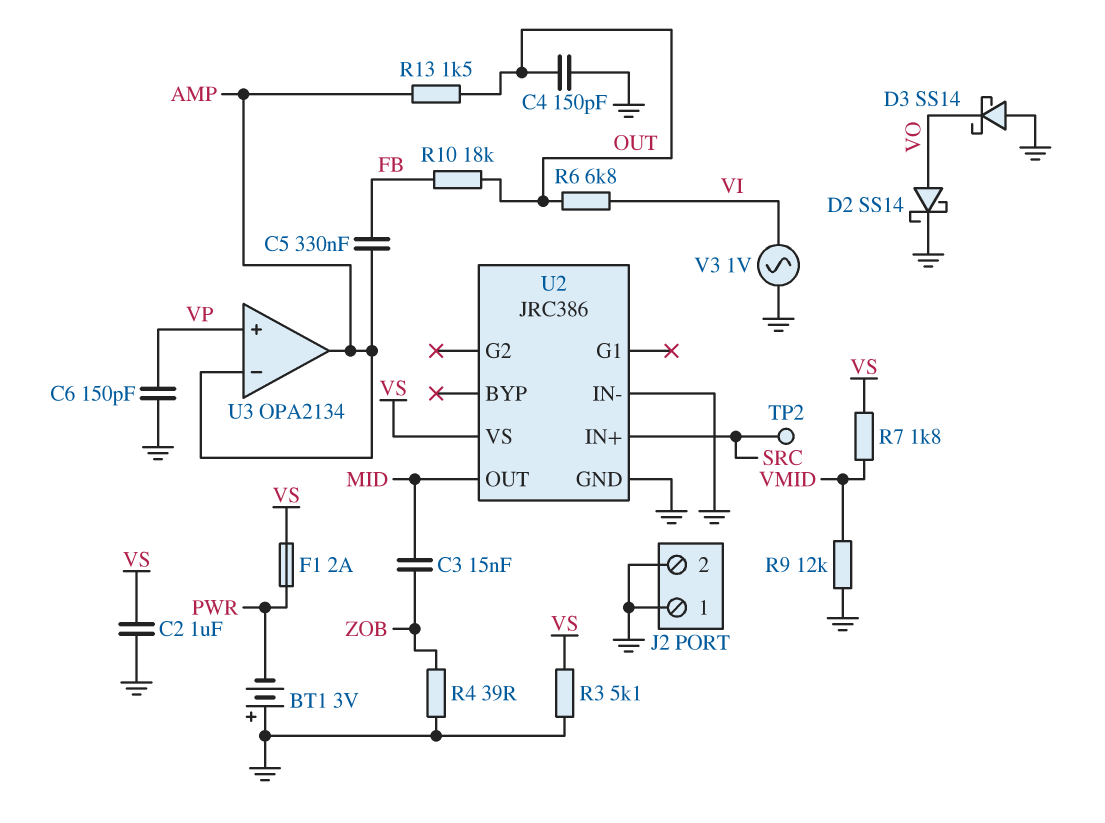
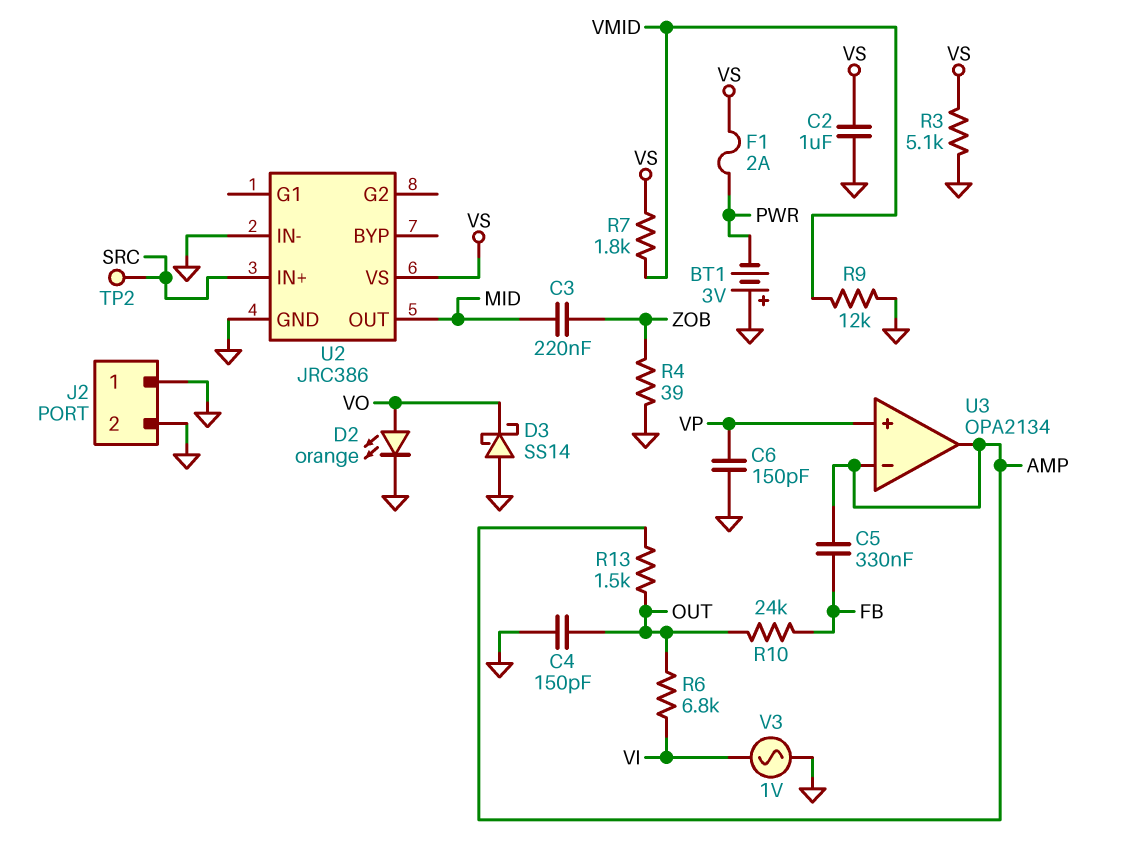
C3: 15nF (MID, ZOB) -> 220nF (MID, ZOB)
D2: schottky SS14 (A VO, K GND) -> LED orange (A VO, K GND)
R10: 18k (FB, OUT) -> 24k (FB, OUT)

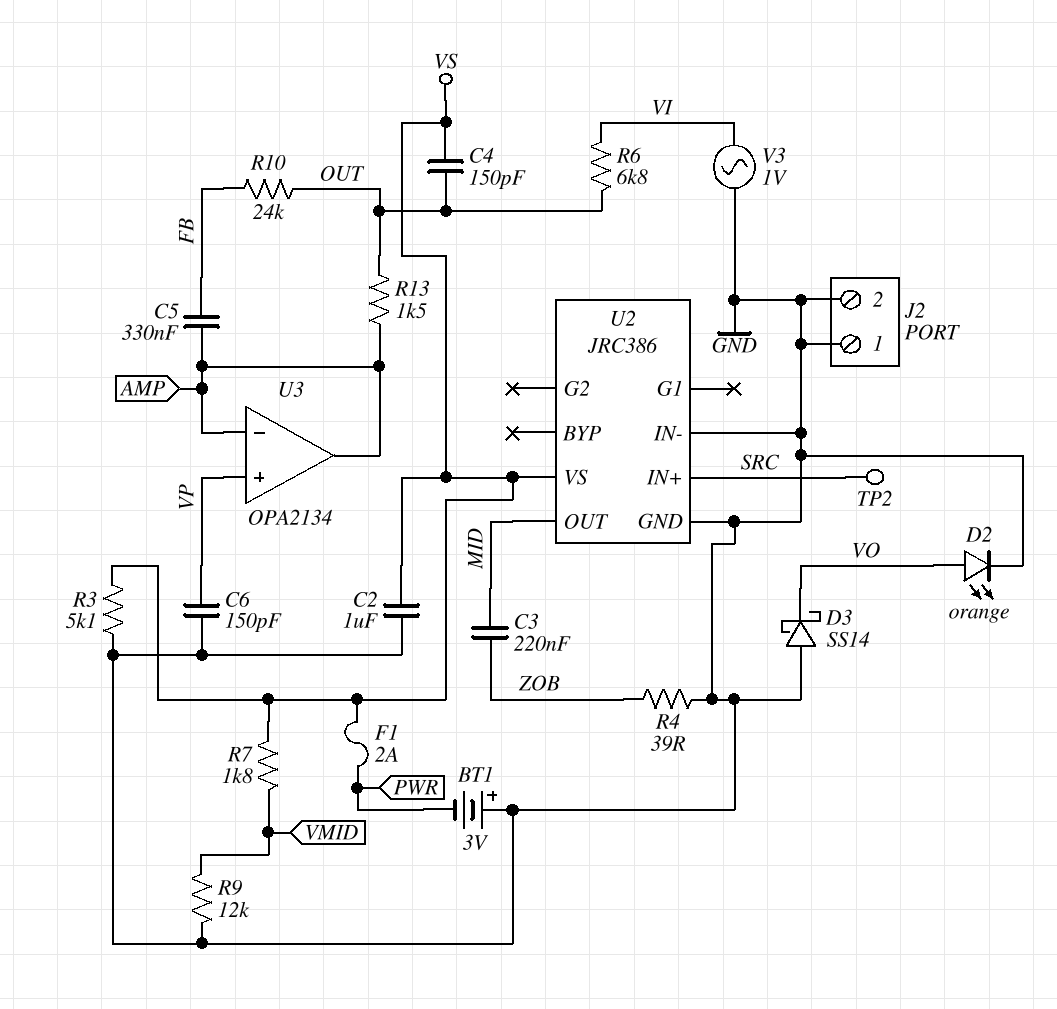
C4: 150pF (GND, OUT) -> 150pF (OUT, VS)

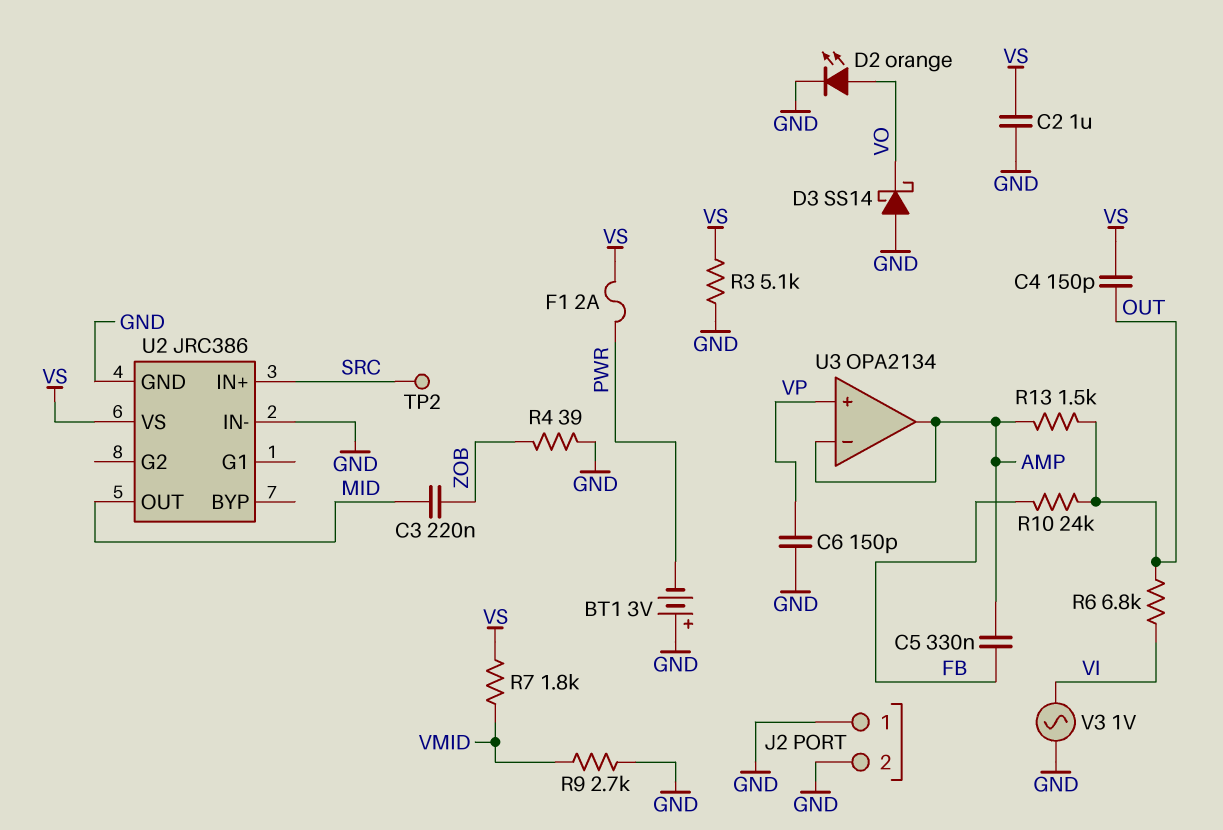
R9: 12k (GND, VMID) -> 2.7k (GND, VMID)

